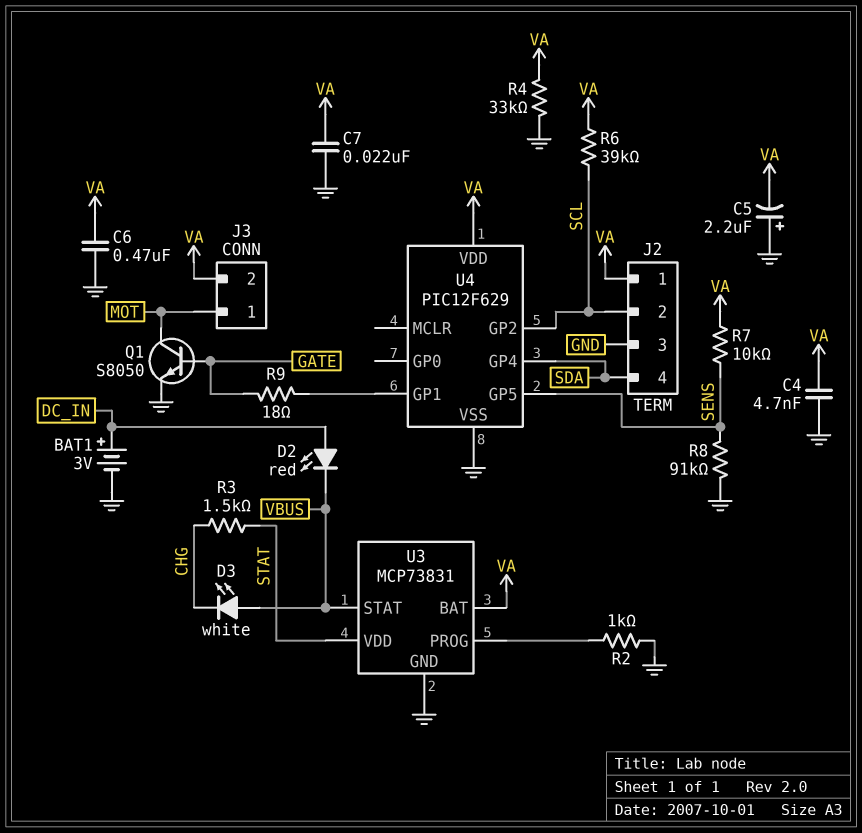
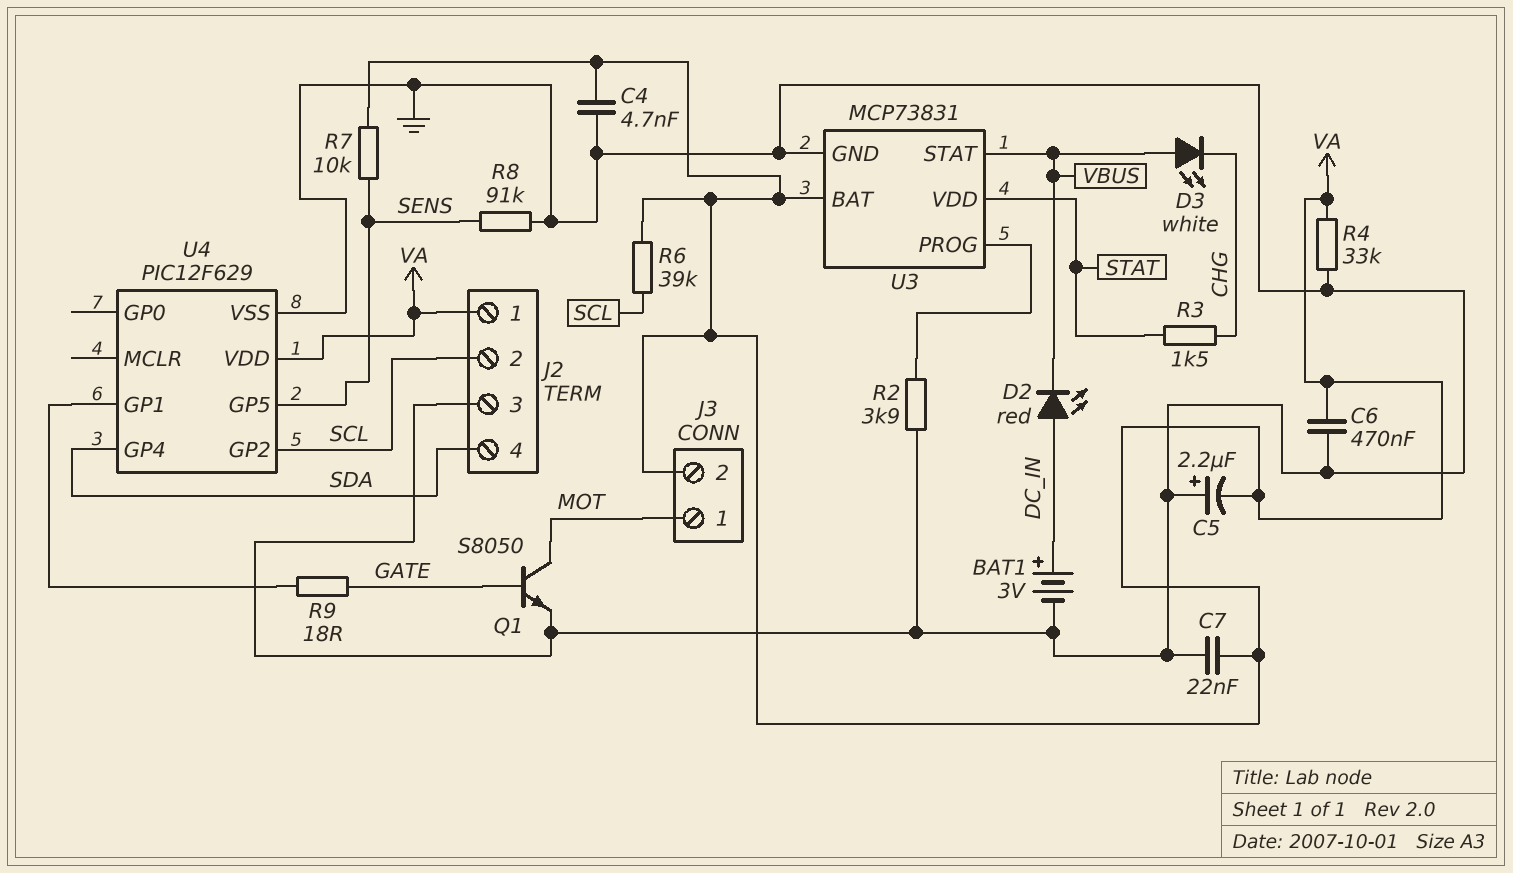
R2: 1k (GND, U3/PROG) -> 3.9k (GND, U3/PROG)

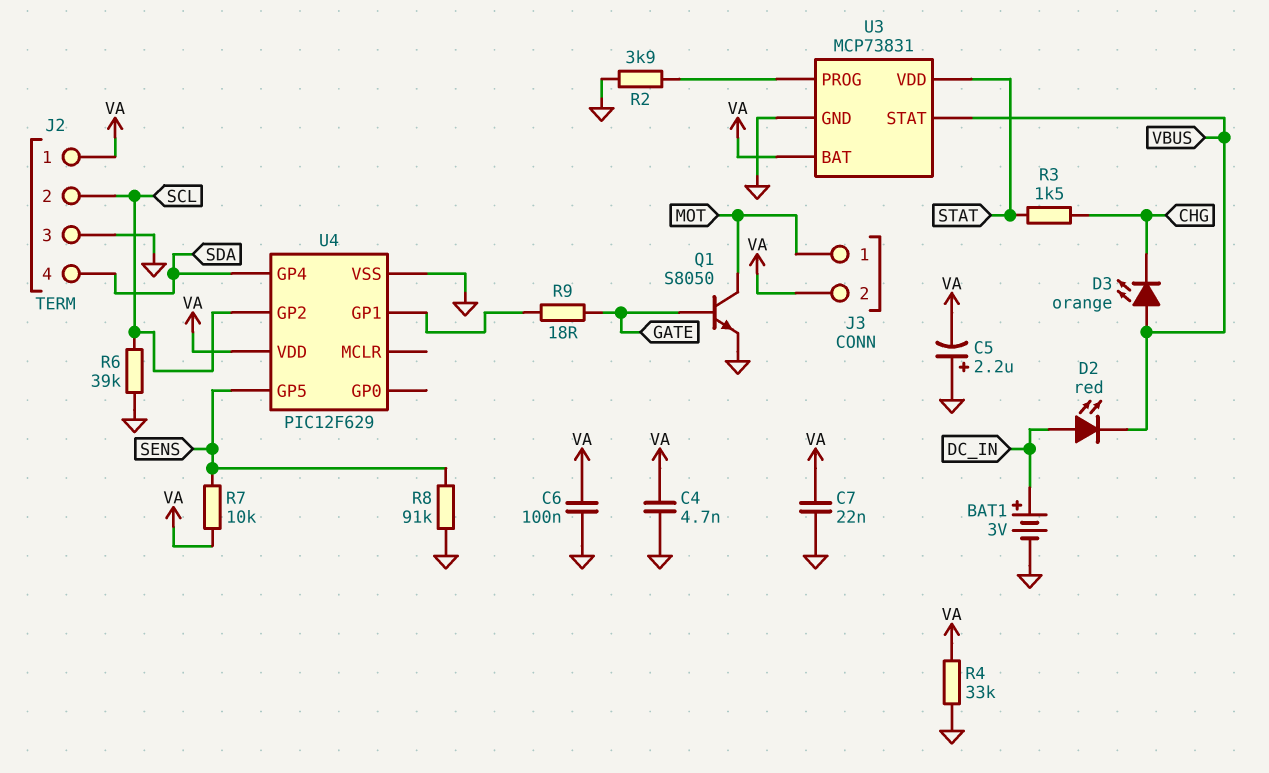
C6: 470nF (GND, VA) -> 100nF (GND, VA)
D3: LED white (A VBUS, K CHG) -> LED orange (A VBUS, K CHG)
R6: 39k (SCL, VA) -> 39k (GND, SCL)

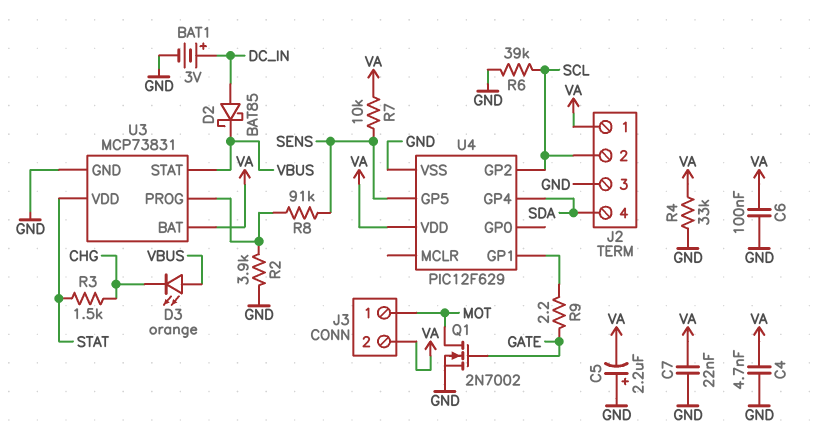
D2: LED red (A DC_IN, K VBUS) -> schottky BAT85 (A DC_IN, K VBUS)
Q1: NPN S8050 (B GATE, C MOT, E GND) -> NMOS 2N7002 (G GATE, D MOT, S GND)
R8: 91k (GND, SENS) -> 91k (SENS, U3/PROG)
R9: 18 (GATE, U4/GP1) -> 2.2 (GATE, U4/GP1)

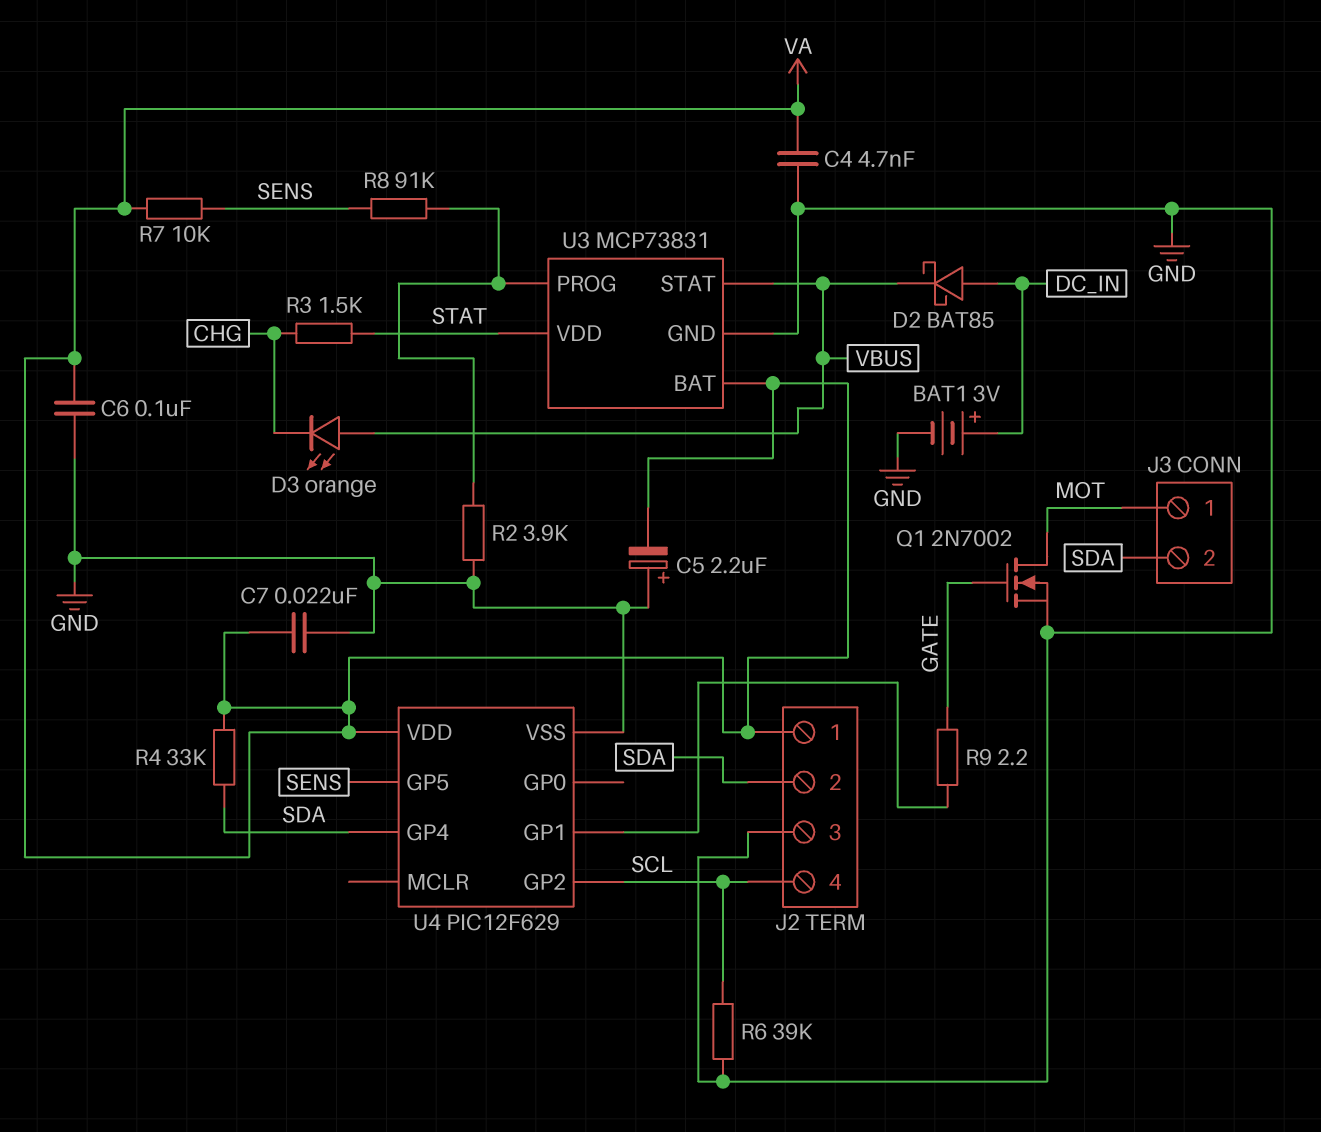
J2 pin 2: SCL -> SDA
J2 pin 4: SDA -> SCL
J3 pin 2: VA -> SDA
R4: 33k (GND, VA) -> 33k (SDA, VA)

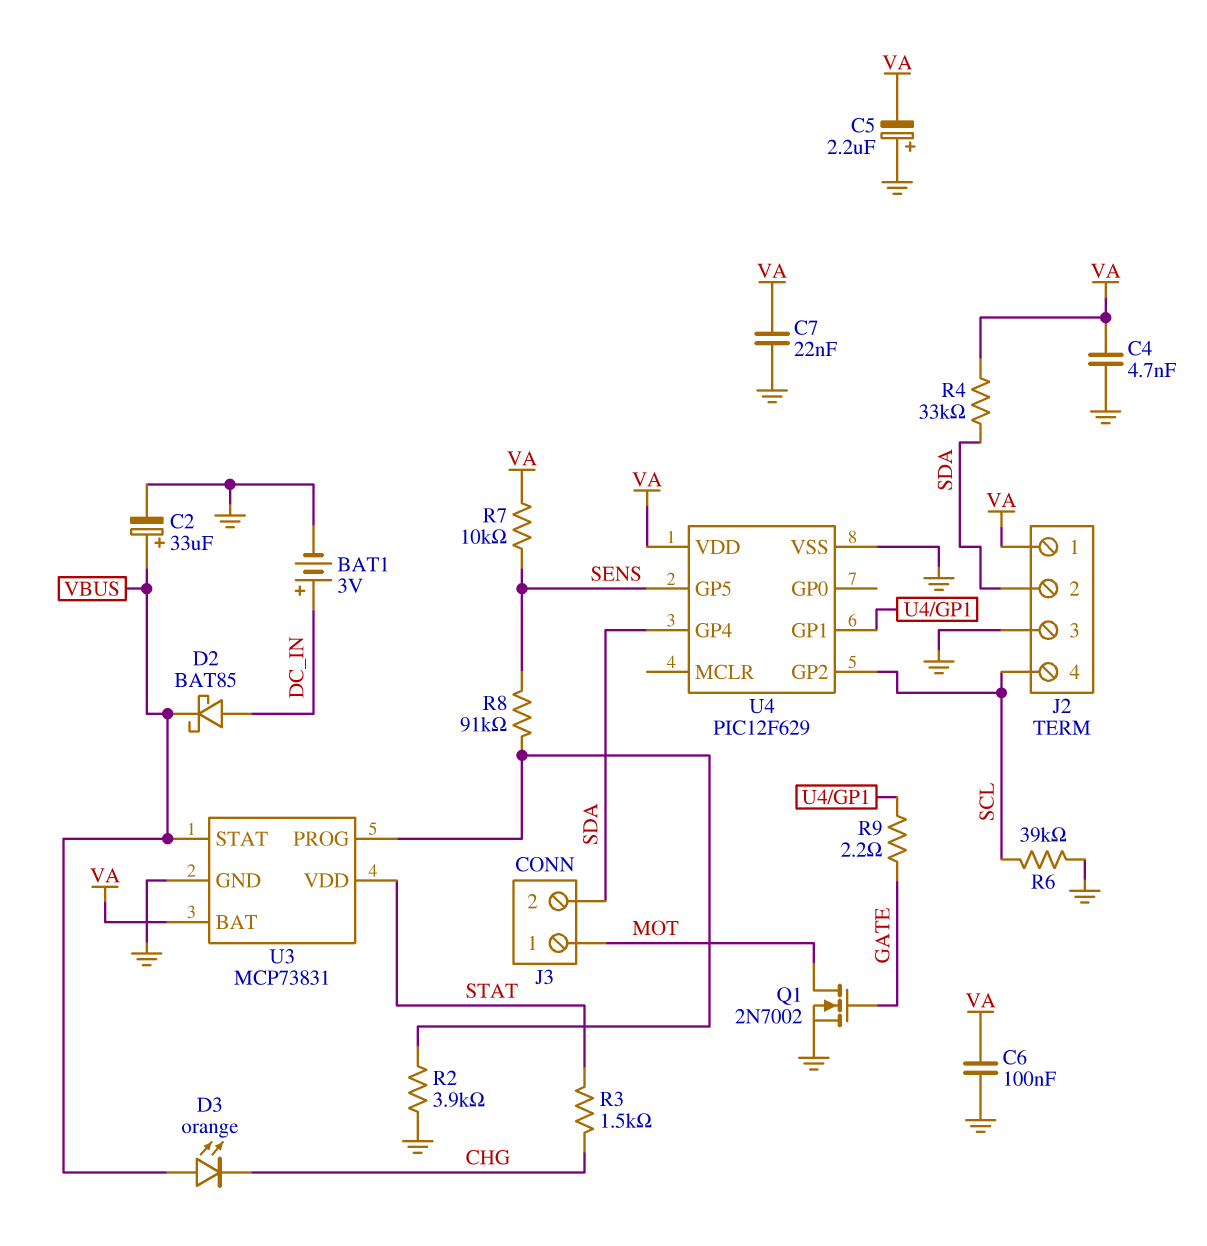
C2: none -> 33uF (plus VBUS, minus GND)

